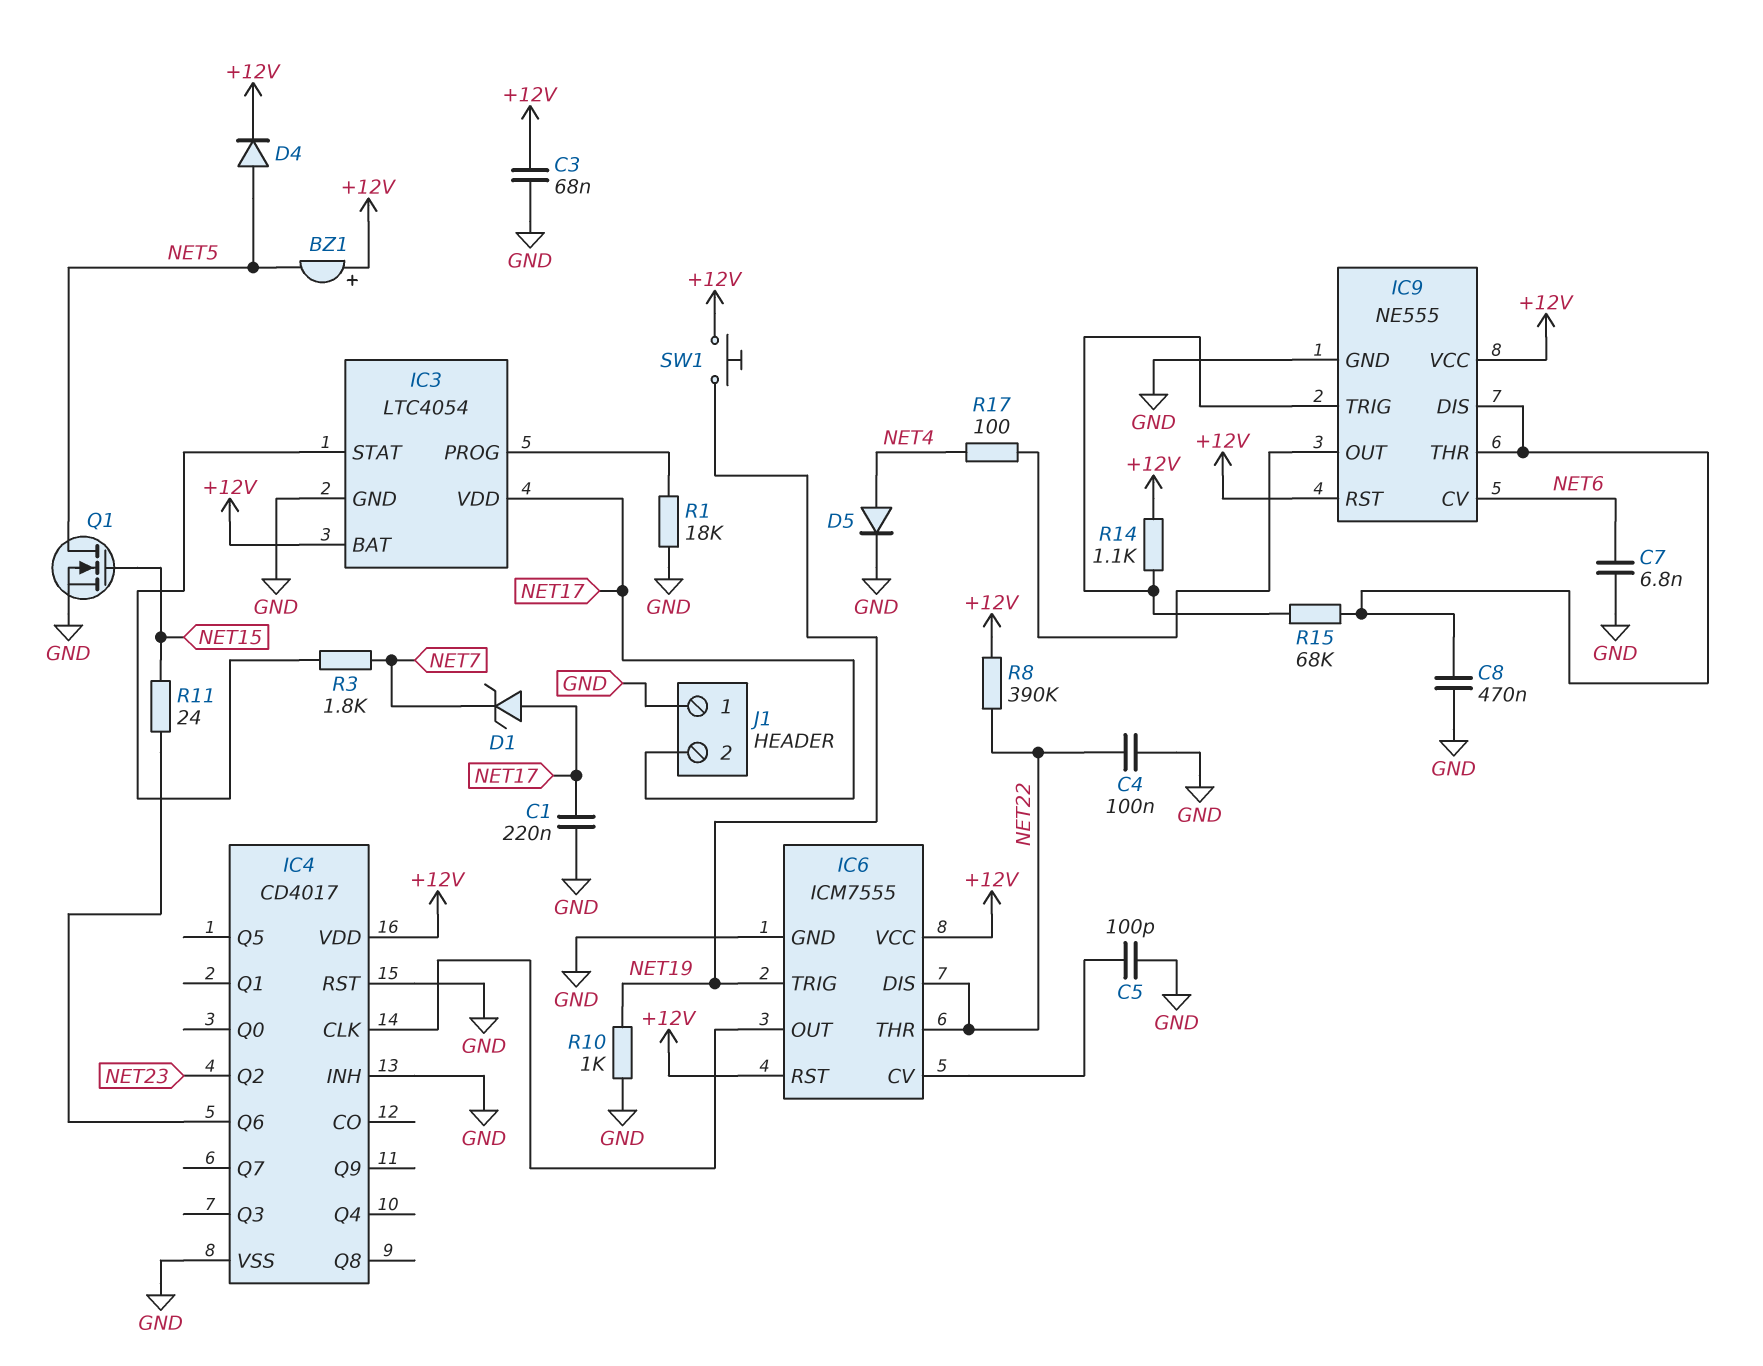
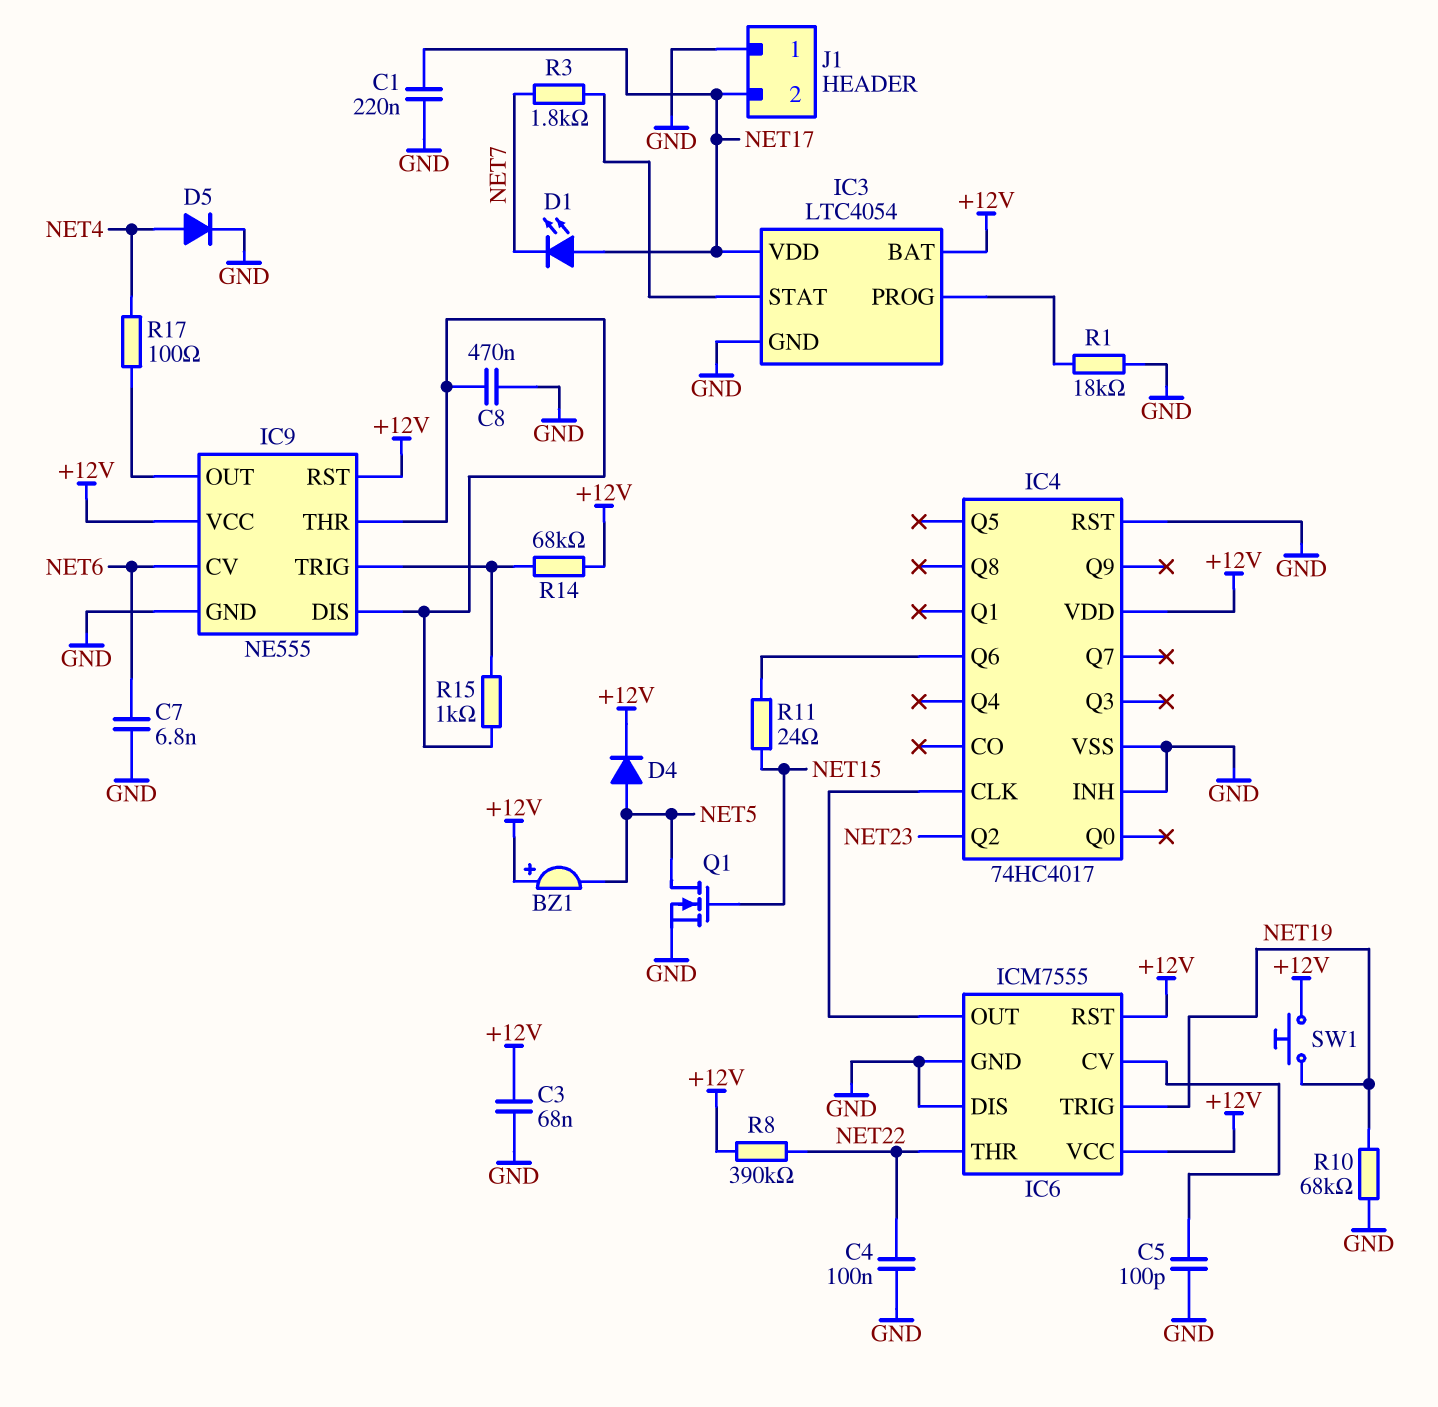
D1: zener (A NET17, K NET7) -> LED (A NET17, K NET7)
IC4: CD4017 -> 74HC4017
IC6 pin DIS: NET22 -> GND
R10: 1k (GND, NET19) -> 68k (GND, NET19)
R14: 1.1k (+12V, IC9/TRIG) -> 68k (+12V, IC9/TRIG)
R15: 68k (IC9/DIS, IC9/TRIG) -> 1k (IC9/DIS, IC9/TRIG)

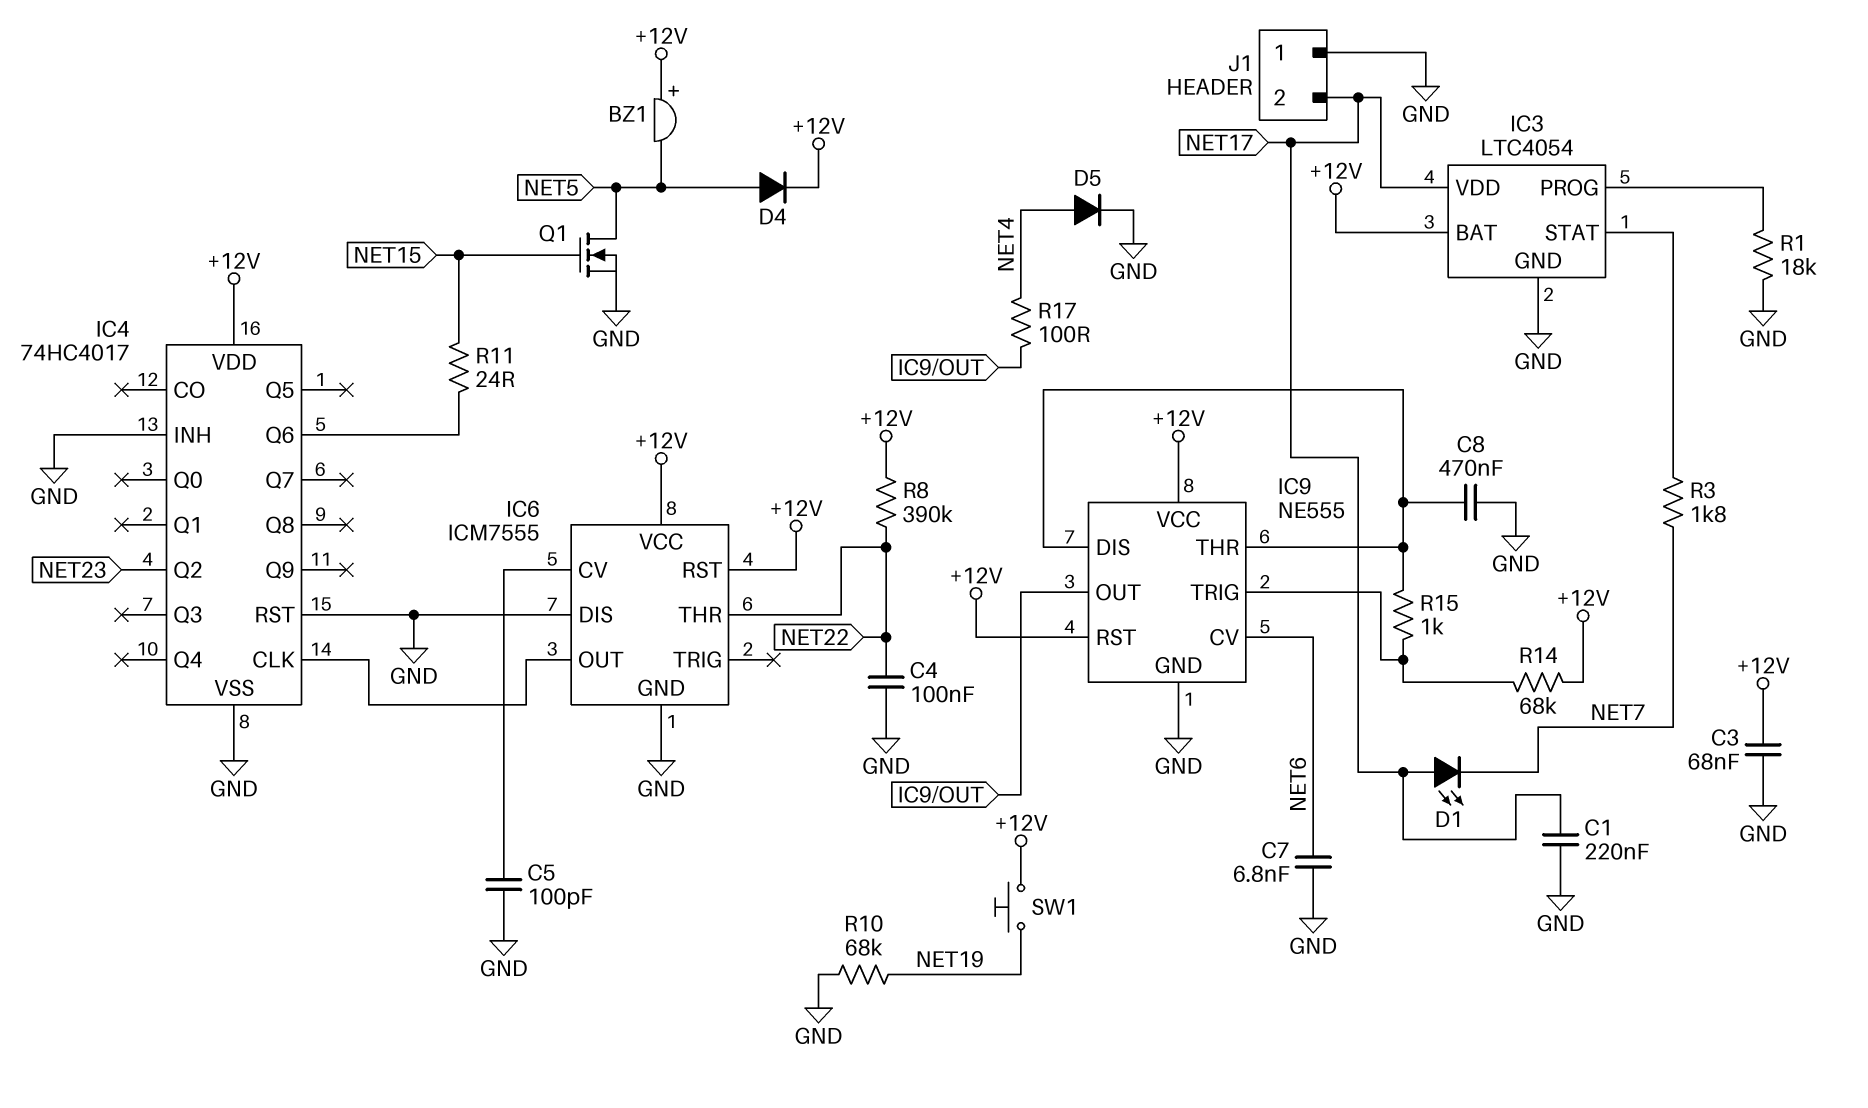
IC6 pin TRIG: NET19 -> none

